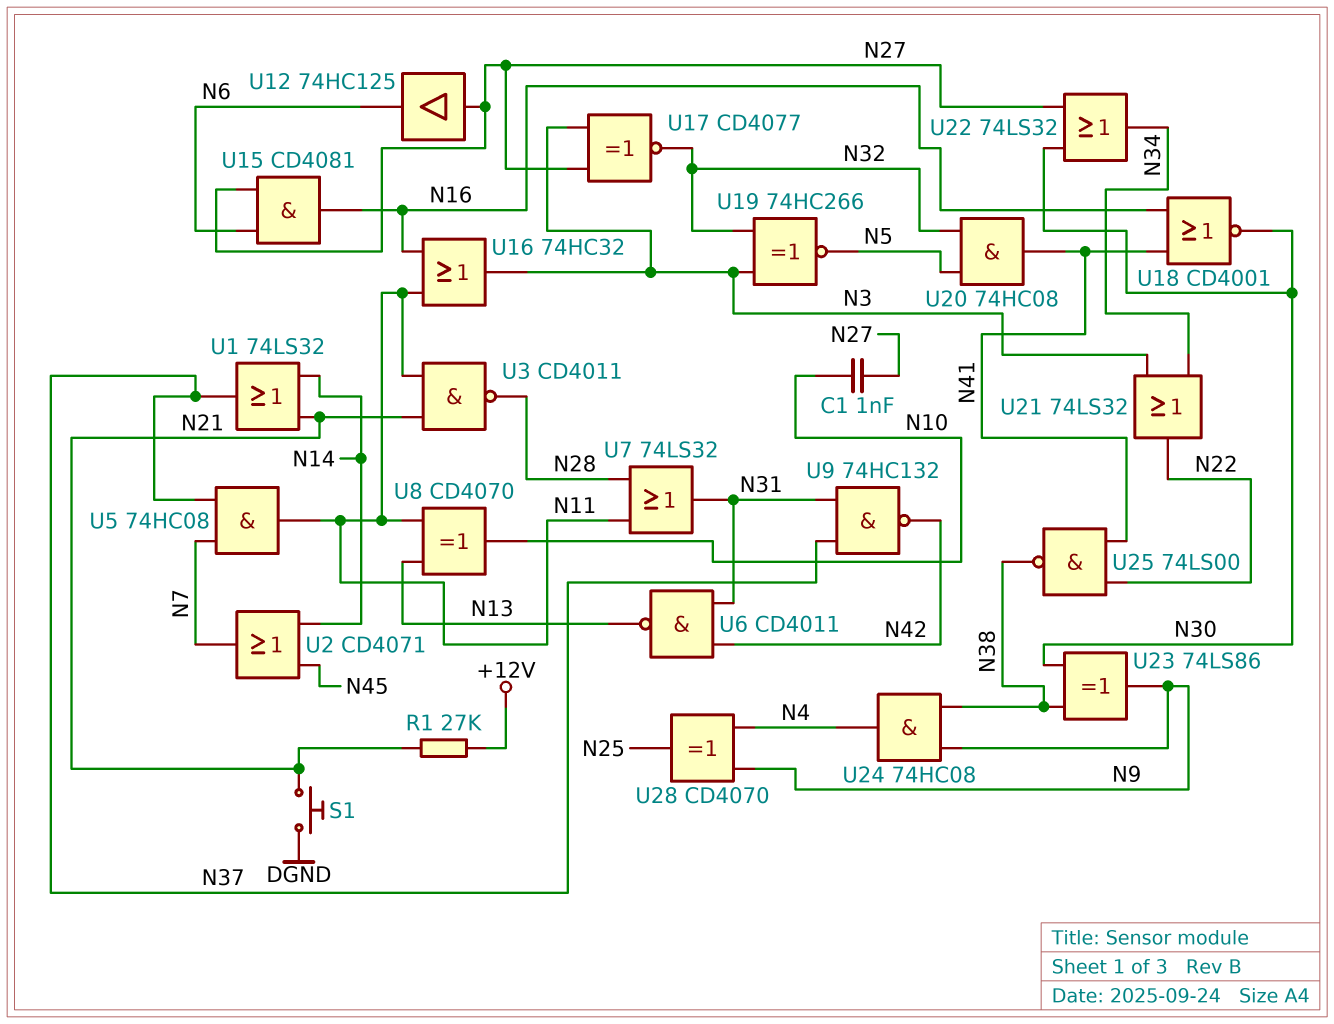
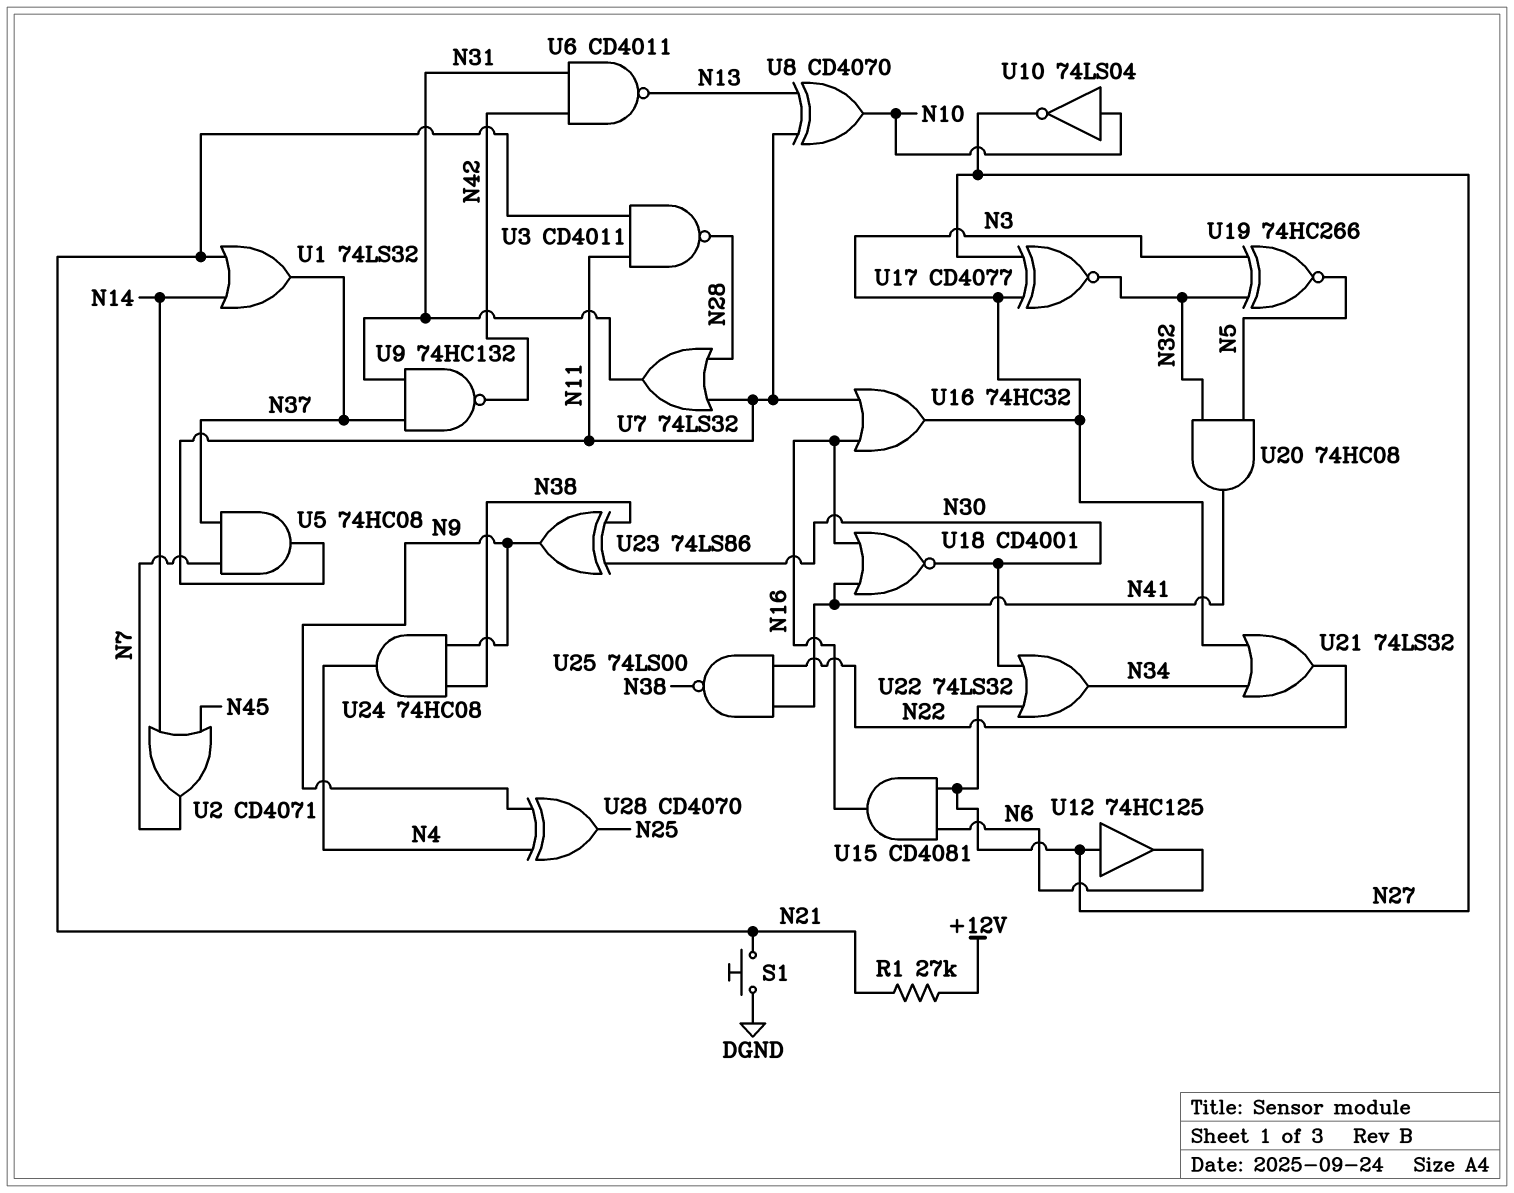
C1: 1nF (N10, N27) -> none
U10: none -> NOT 74LS04 (in N10, out N27)

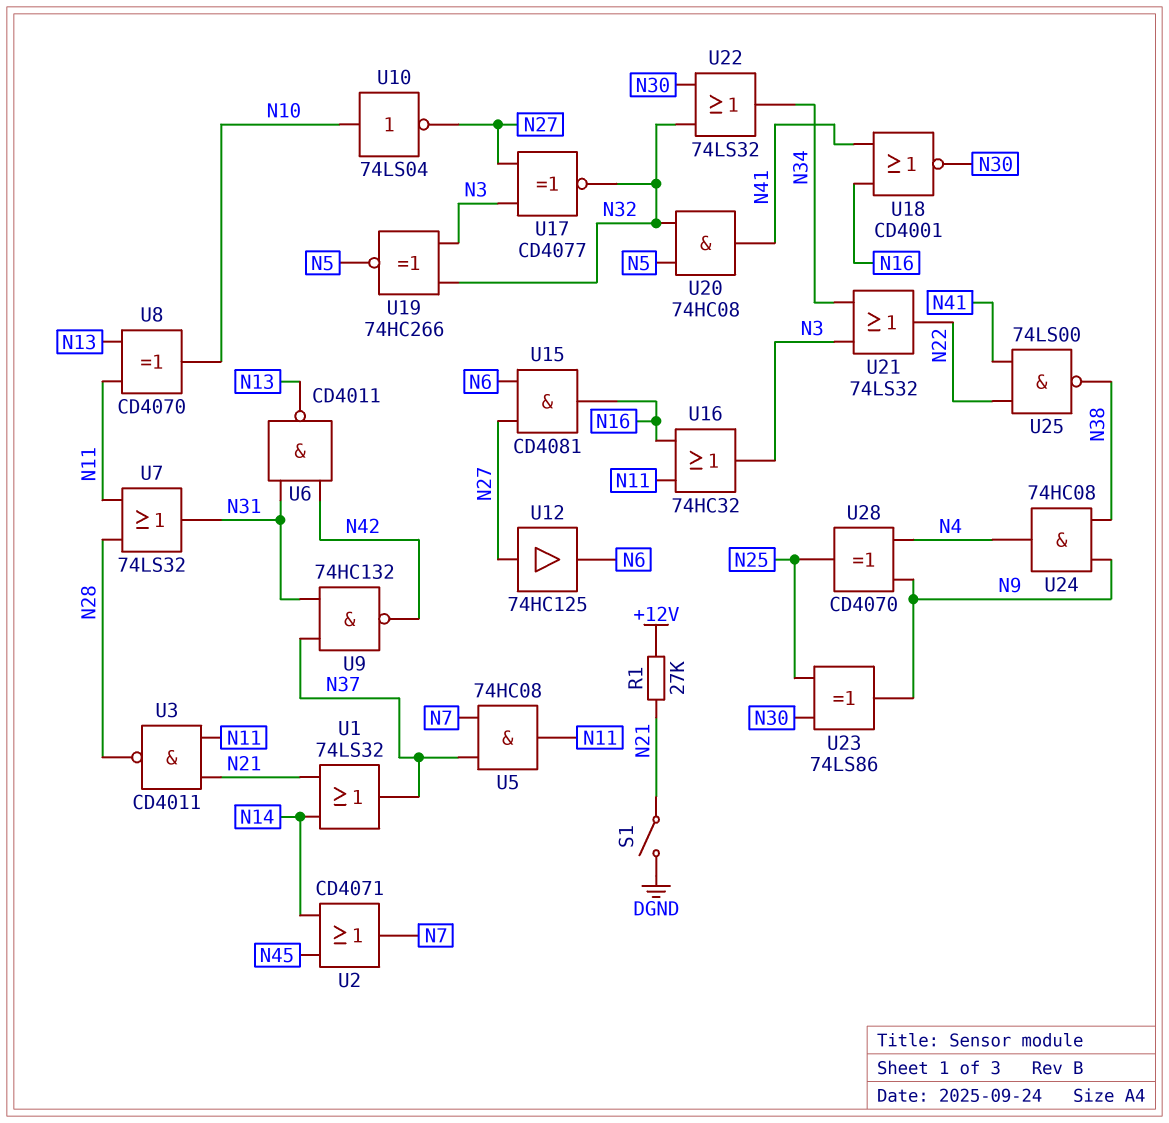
S1: button (DGND, N21) -> switch (DGND, N21)
U22: OR 74LS32 (in N27, in N30, out N34) -> OR 74LS32 (in N30, in N32, out N34)
U23: XOR 74LS86 (in N30, in N38, out N9) -> XOR 74LS86 (in N25, in N30, out N9)

